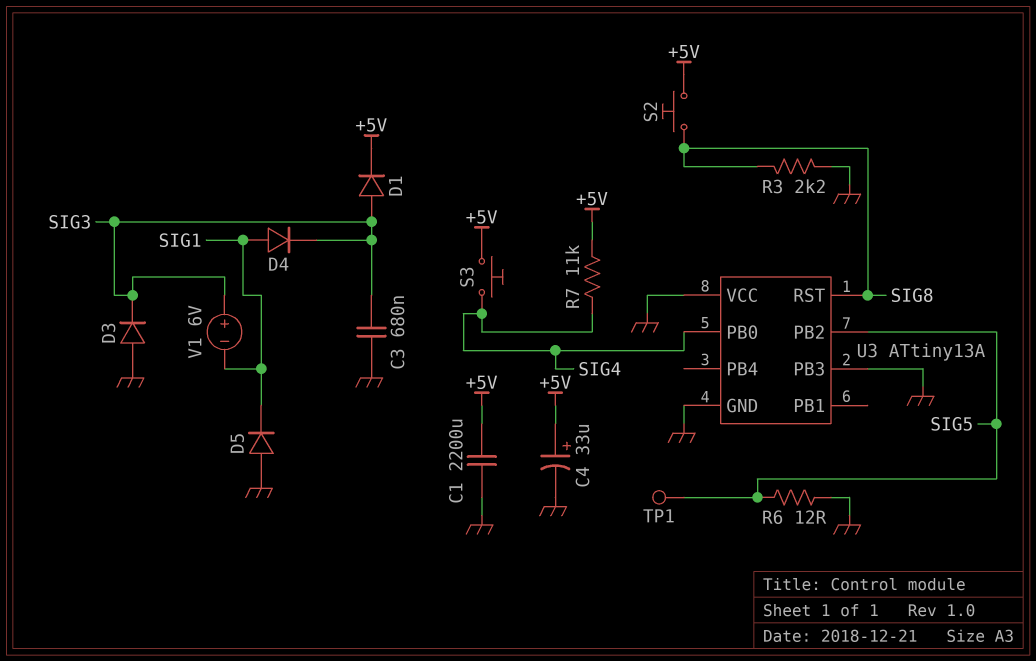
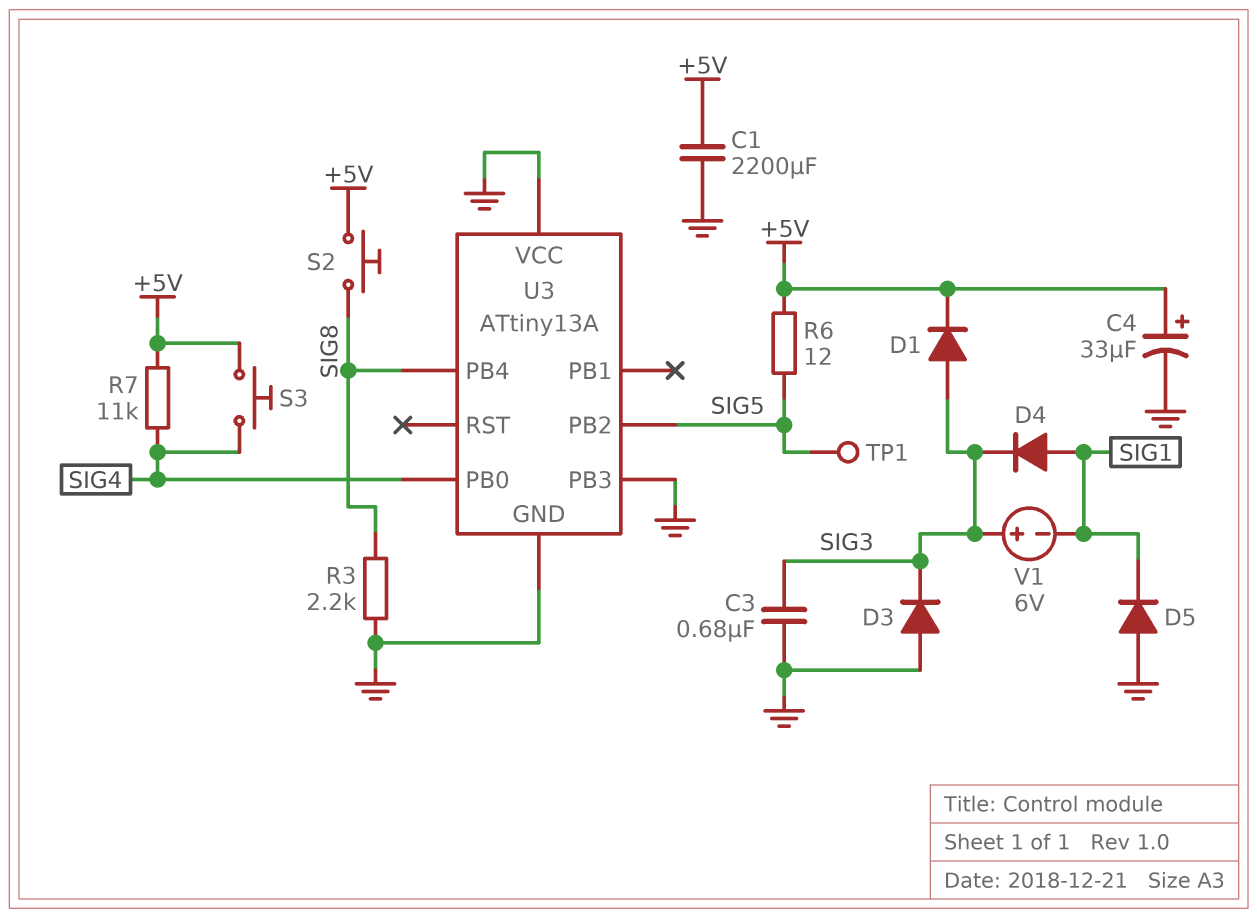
R6: 12 (GND, SIG5) -> 12 (+5V, SIG5)
U3 pin PB4: none -> SIG8
U3 pin RST: SIG8 -> none

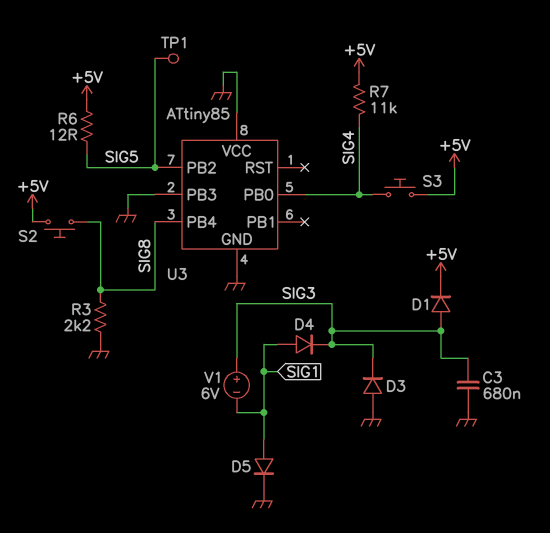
C1: 2200uF (+5V, GND) -> none
C4: 33uF (plus +5V, minus GND) -> none
D5: diode (A GND, K SIG1) -> diode (A SIG1, K GND)
U3: ATtiny13A -> ATtiny85

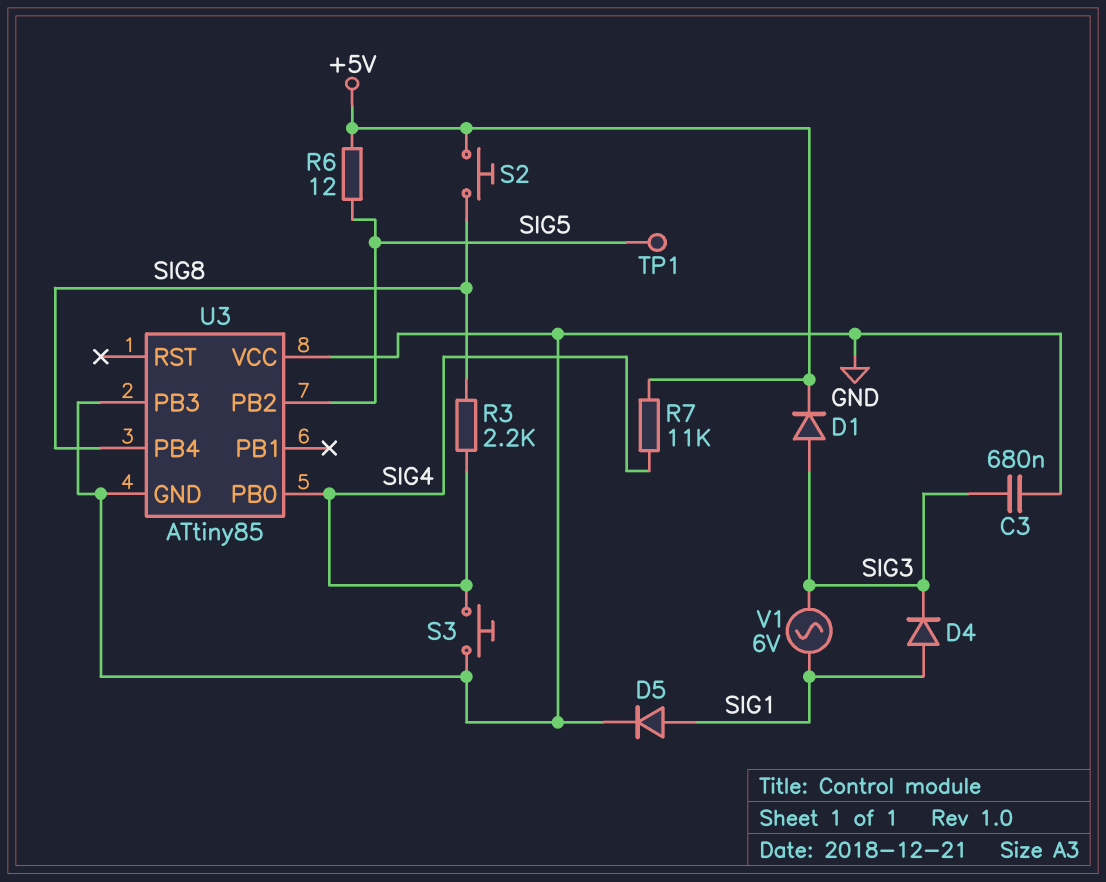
D3: diode (A GND, K SIG3) -> none
R3: 2.2k (GND, SIG8) -> 2.2k (SIG4, SIG8)
S3: button (+5V, SIG4) -> button (GND, SIG4)
V1: 6V (plus SIG3, minus SIG1) -> AC 6V (SIG1, SIG3)

